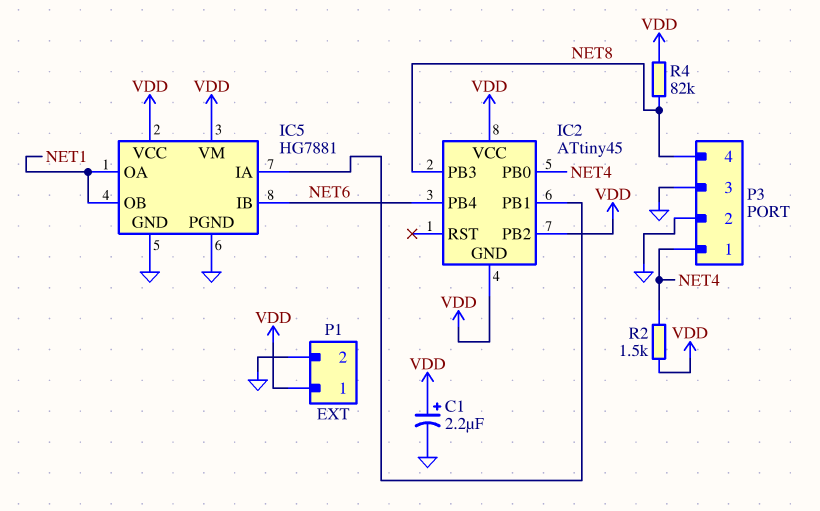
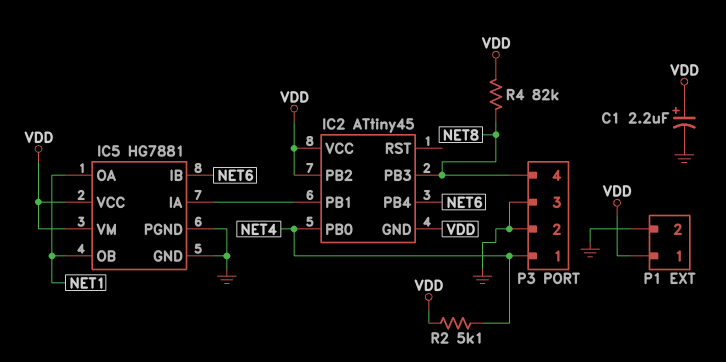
R2: 1.5k (NET4, VDD) -> 5.1k (NET4, VDD)

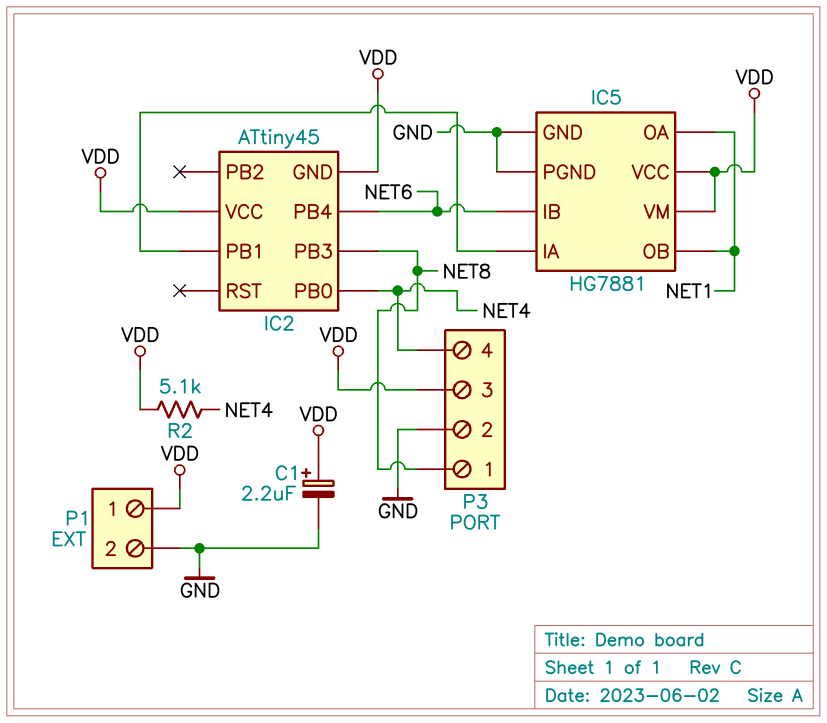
IC2 pin PB2: VDD -> none
P3 pin 1: NET4 -> NET8
P3 pin 3: GND -> VDD
P3 pin 4: NET8 -> NET4
R4: 82k (NET8, VDD) -> none

